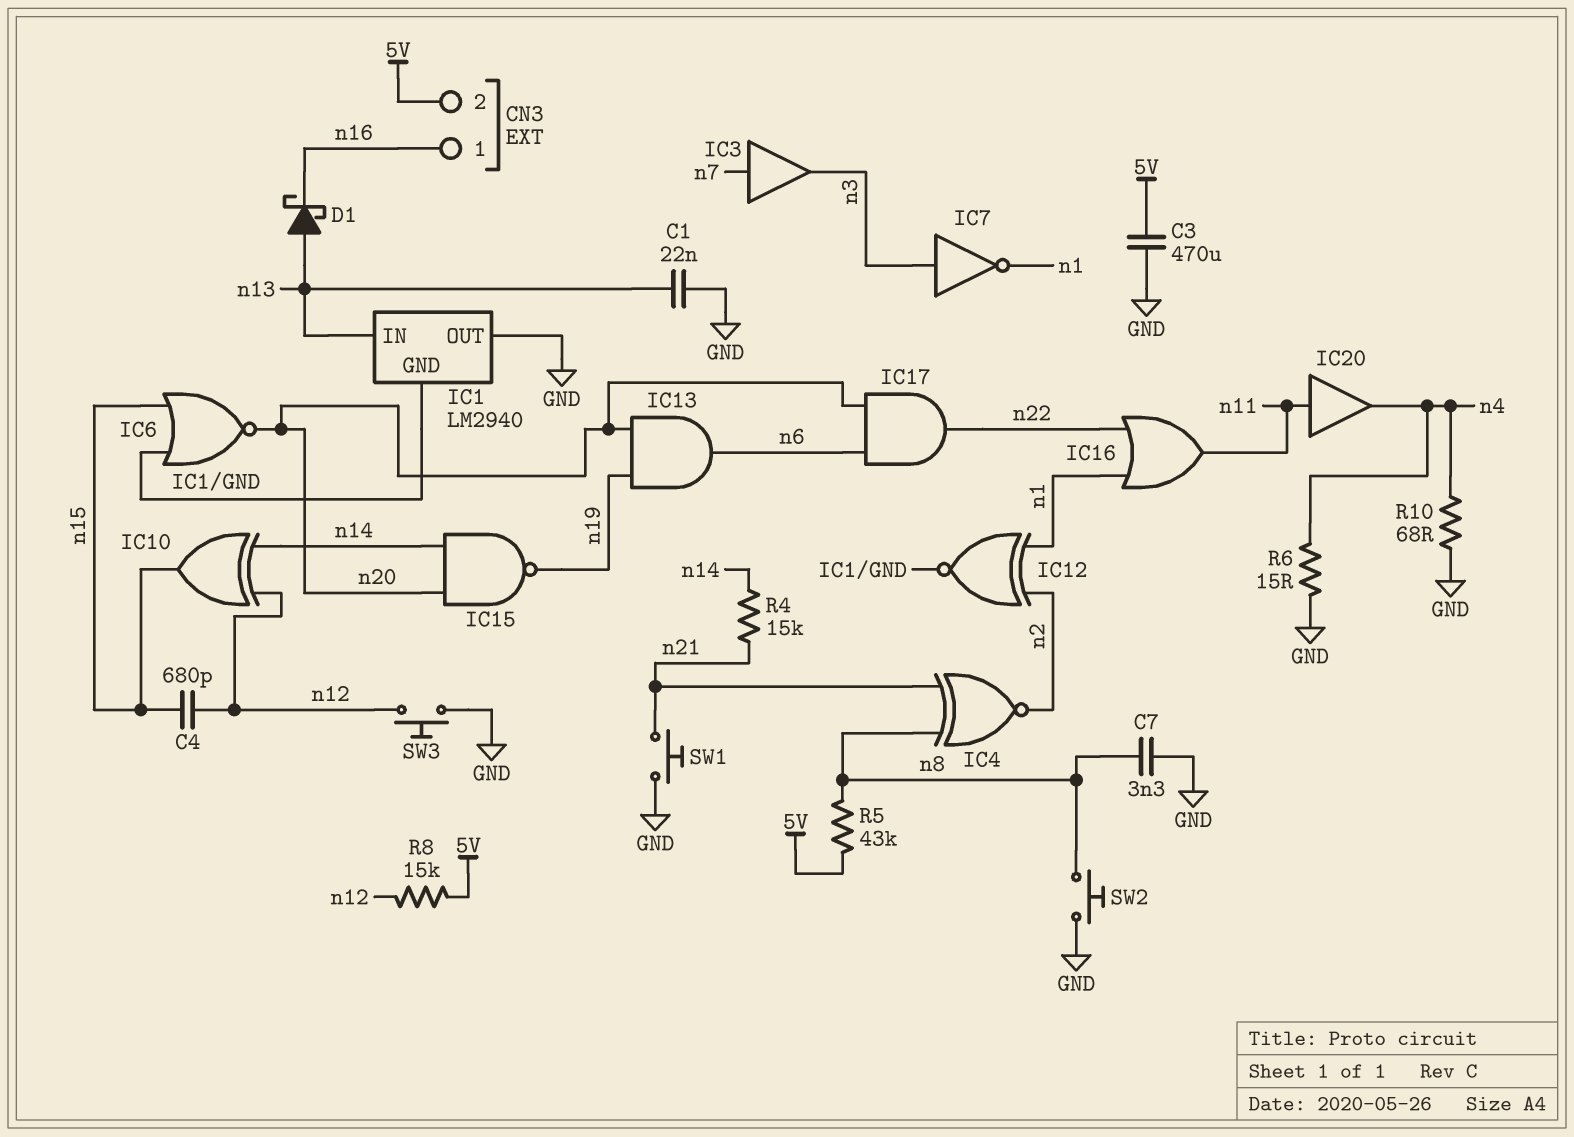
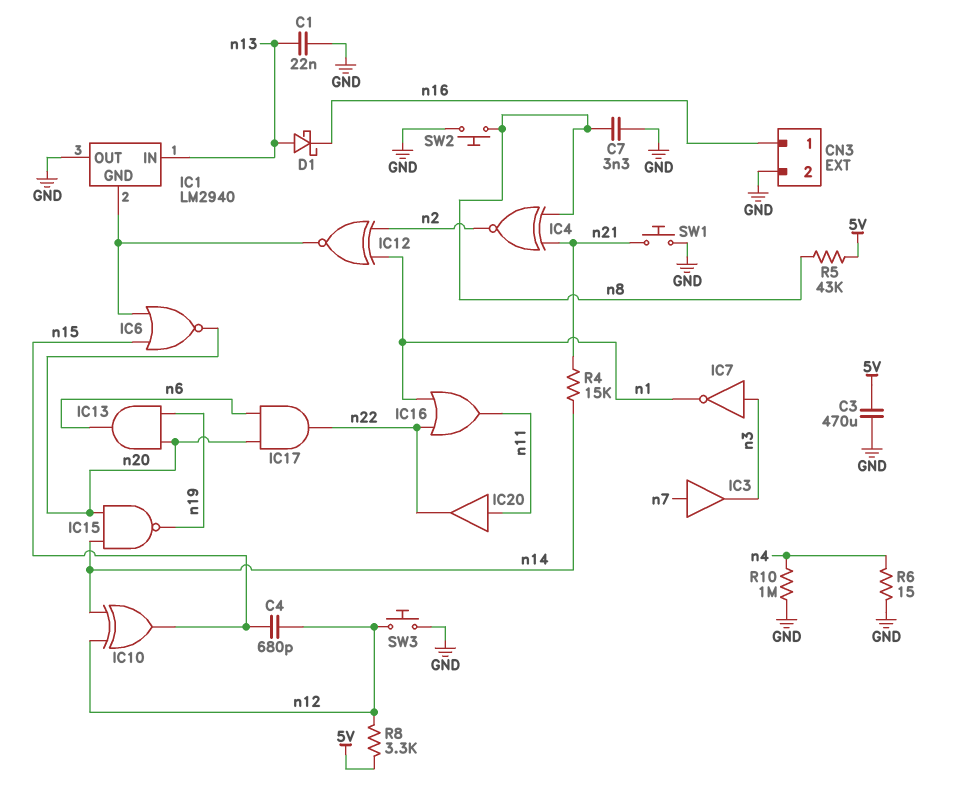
CN3 pin 2: 5V -> GND
IC20: buffer (in n11, out n4) -> buffer (in n11, out n22)
R8: 15k (5V, n12) -> 3.3k (5V, n12)
R10: 68 (GND, n4) -> 1M (GND, n4)

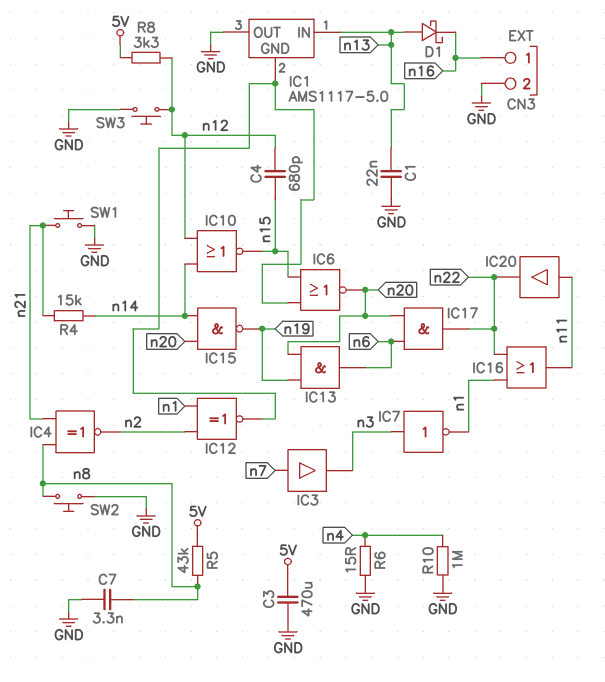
IC1: LM2940 -> AMS1117-5.0
IC10: XOR (in n12, in n14, out n15) -> NOR (in n12, in n14, out n15)

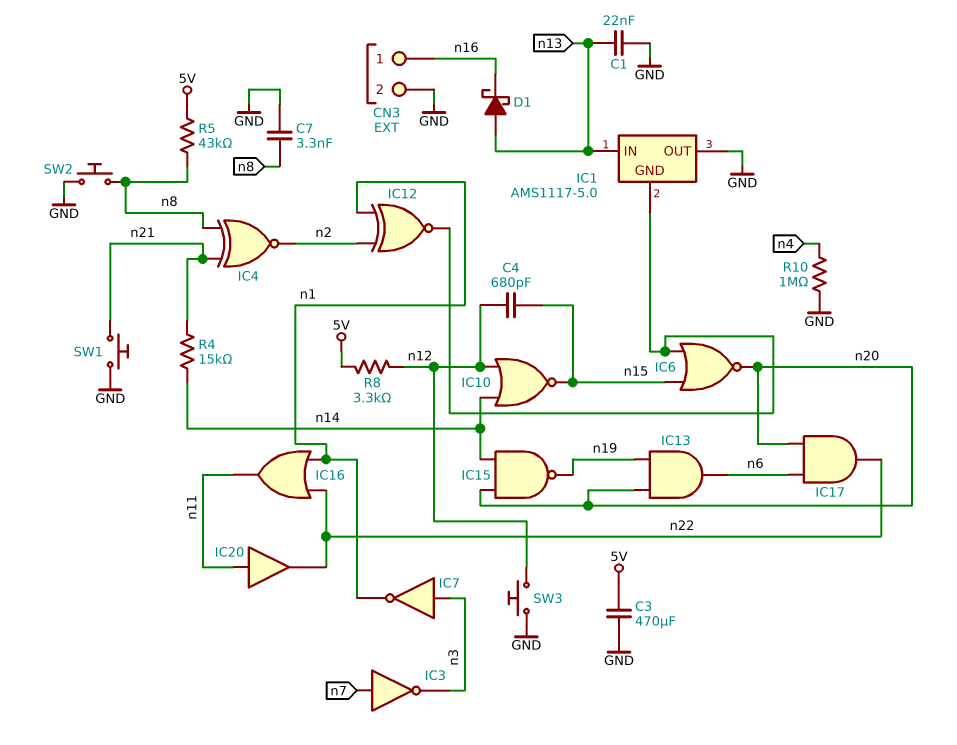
IC3: buffer (in n7, out n3) -> NOT (in n7, out n3)
R6: 15 (GND, n4) -> none

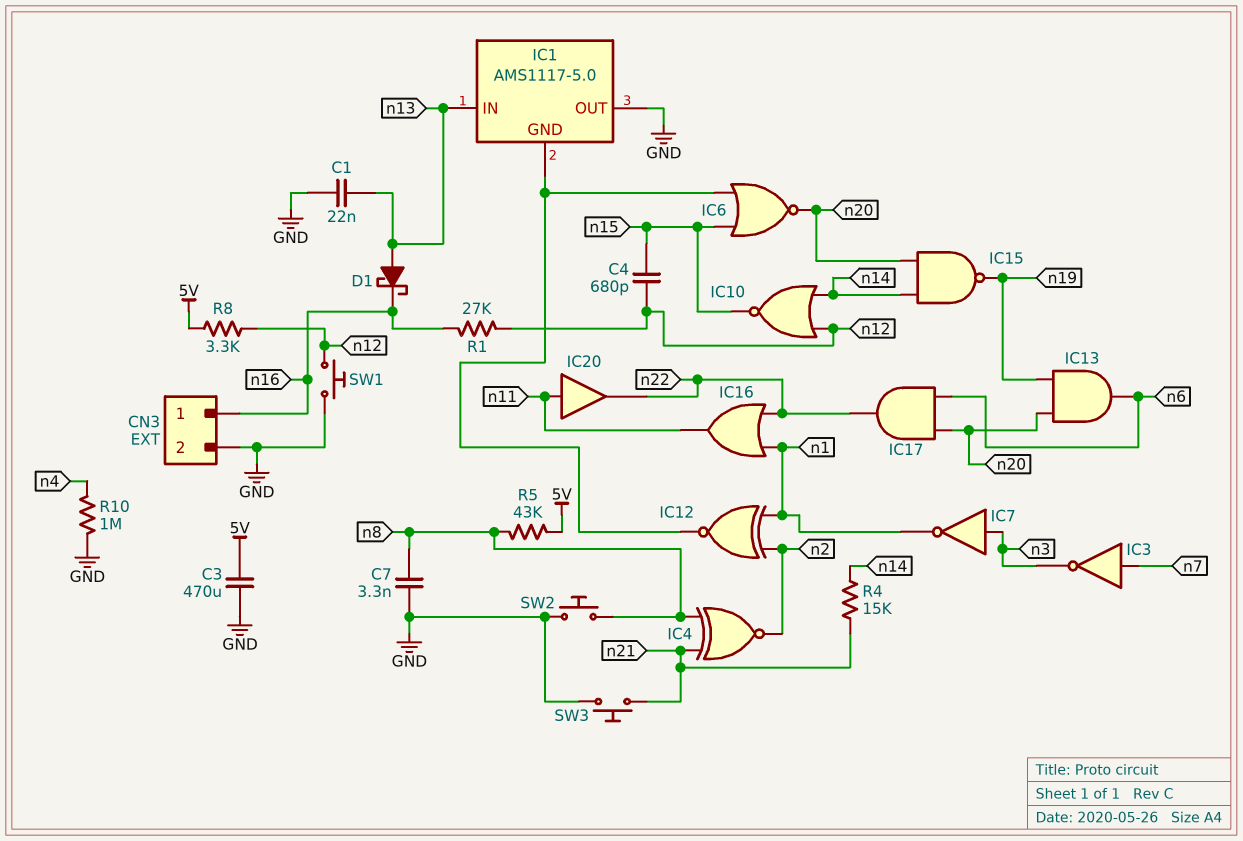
R1: none -> 27k (n12, n16)
SW1: button (GND, n21) -> button (GND, n12)
SW3: button (GND, n12) -> button (GND, n21)

